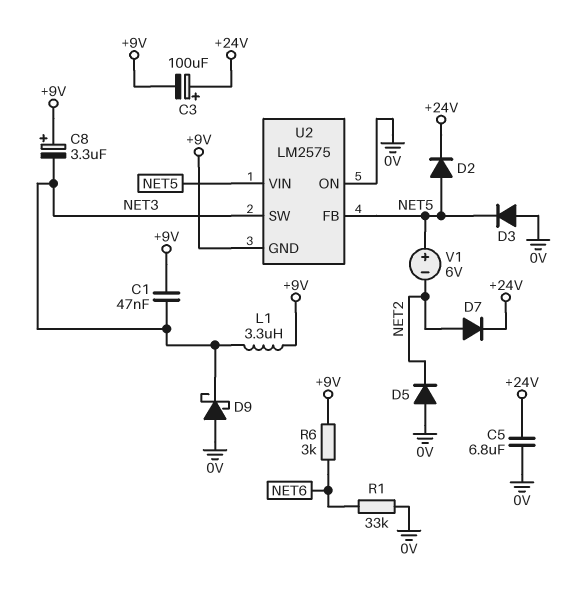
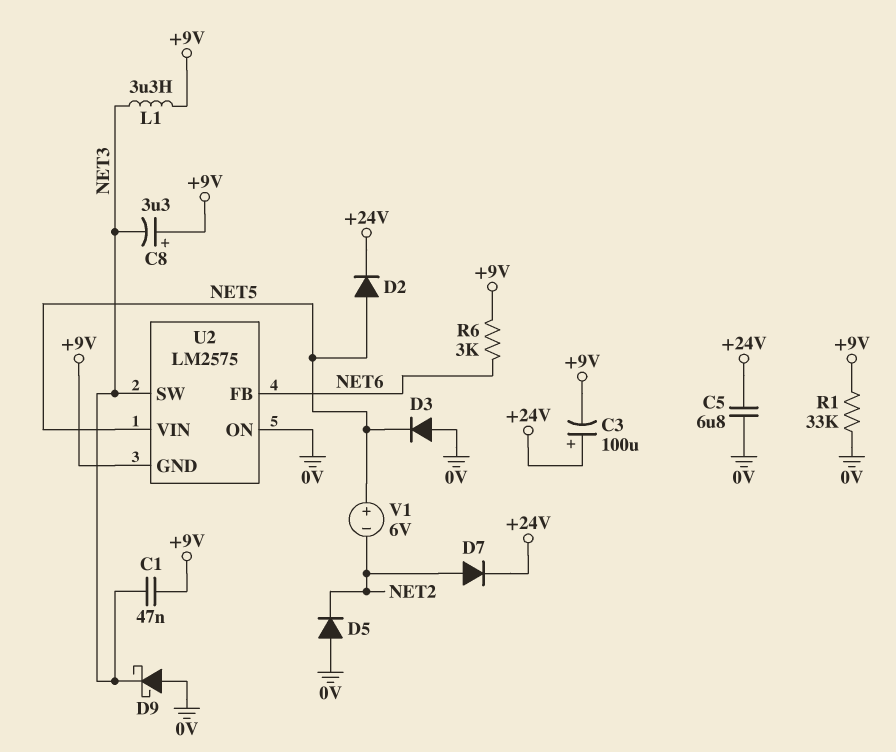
R1: 33k (0V, NET6) -> 33k (+9V, 0V)
U2 pin FB: NET5 -> NET6

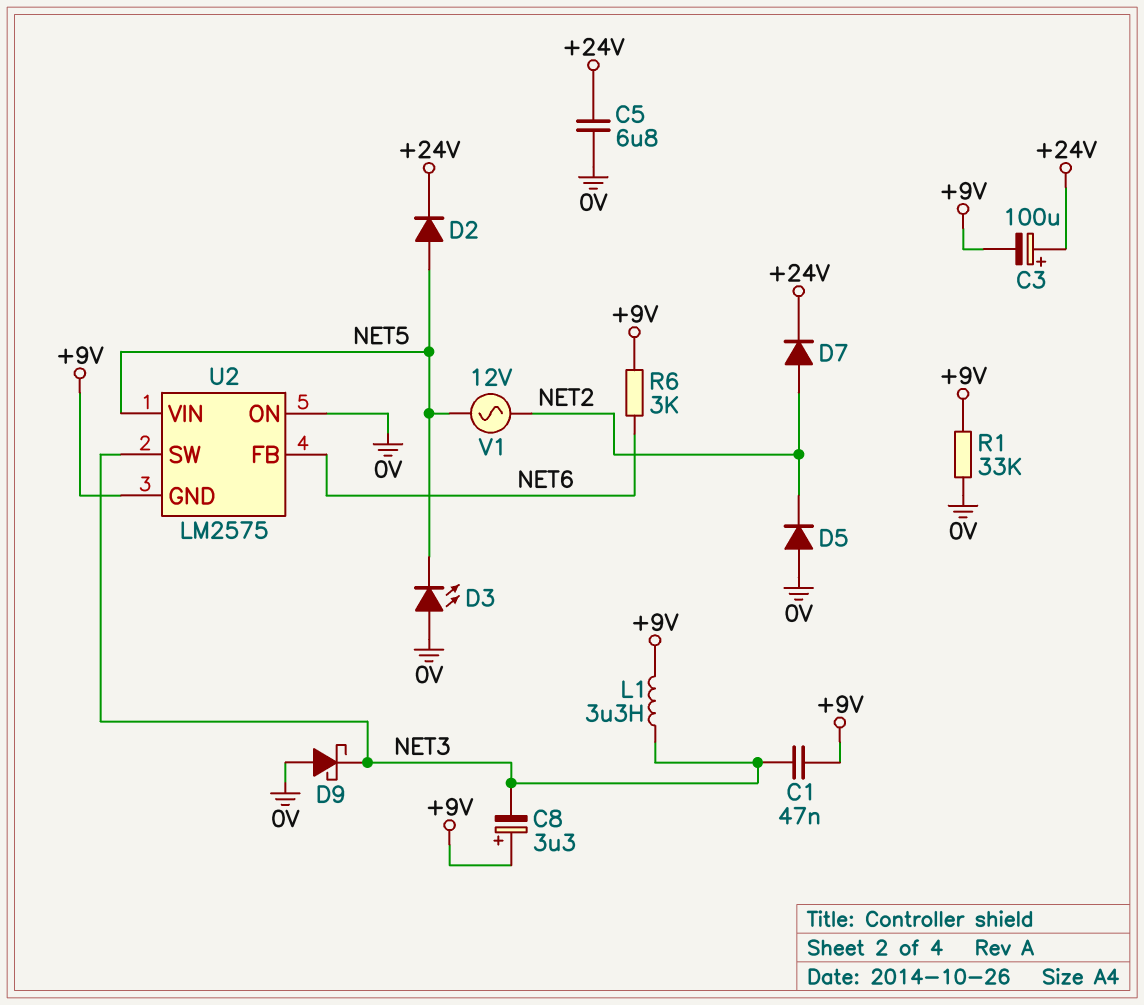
D3: diode (A 0V, K NET5) -> LED (A 0V, K NET5)
V1: 6V (plus NET5, minus NET2) -> AC 12V (NET2, NET5)

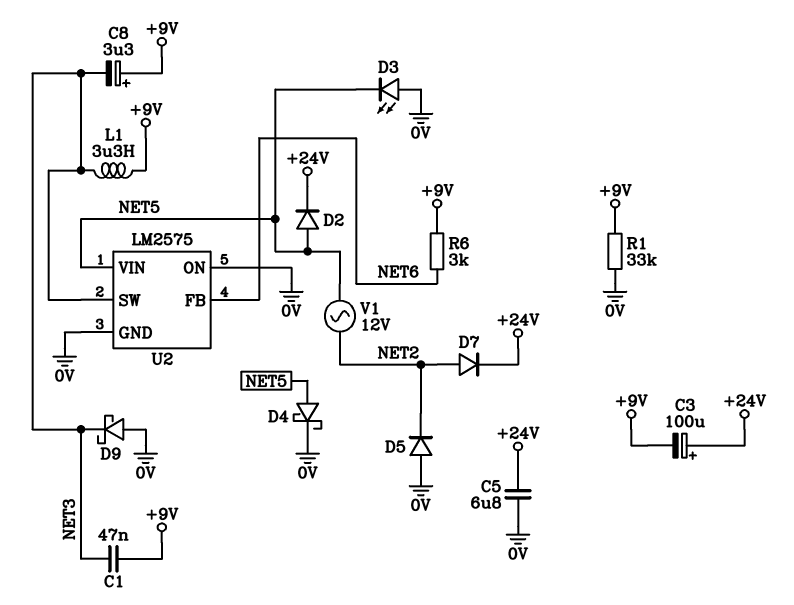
D4: none -> schottky (A NET5, K 0V)
U2 pin GND: +9V -> 0V

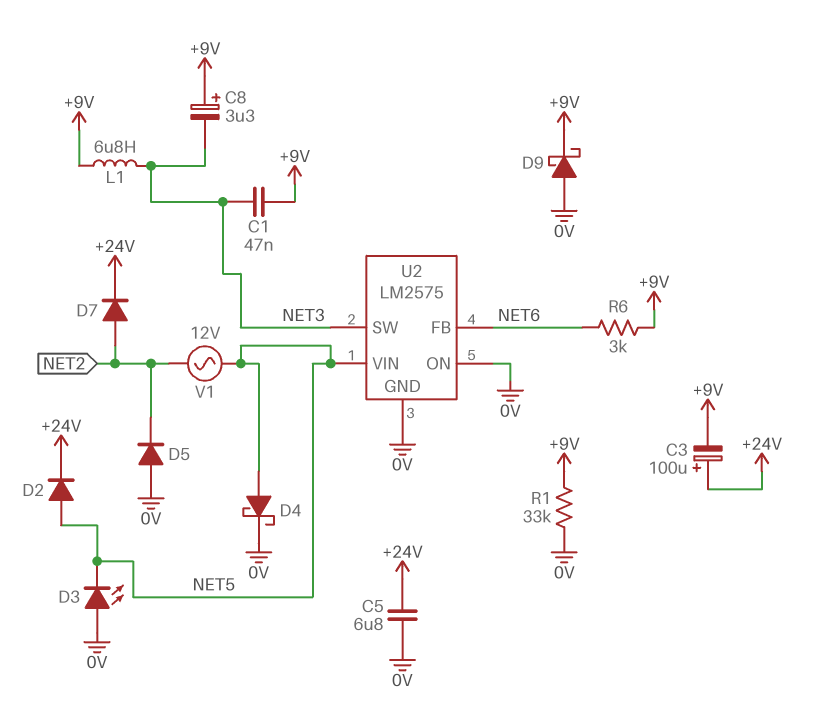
D9: schottky (A 0V, K NET3) -> schottky (A 0V, K +9V)
L1: 3.3uH (+9V, NET3) -> 6.8uH (+9V, NET3)

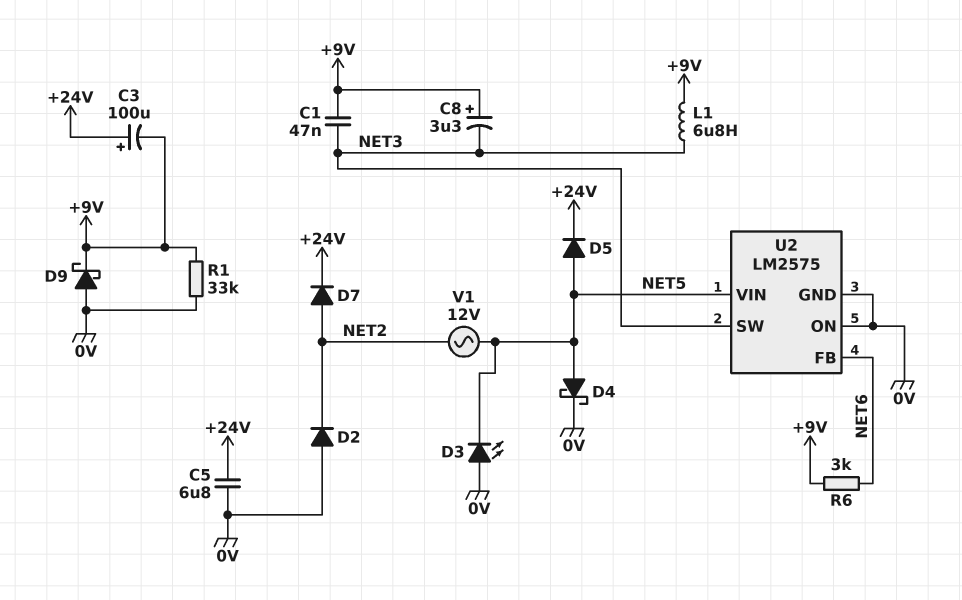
D2: diode (A NET5, K +24V) -> diode (A 0V, K NET2)
D5: diode (A 0V, K NET2) -> diode (A NET5, K +24V)

